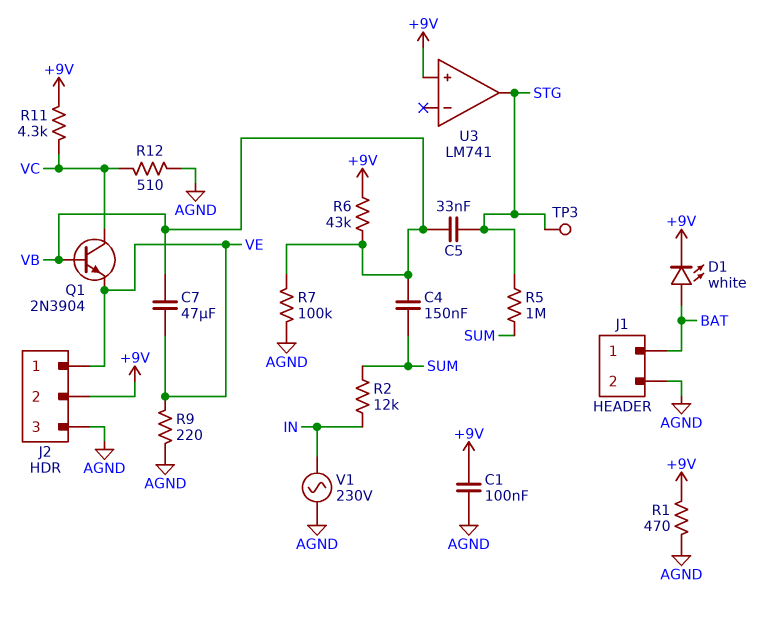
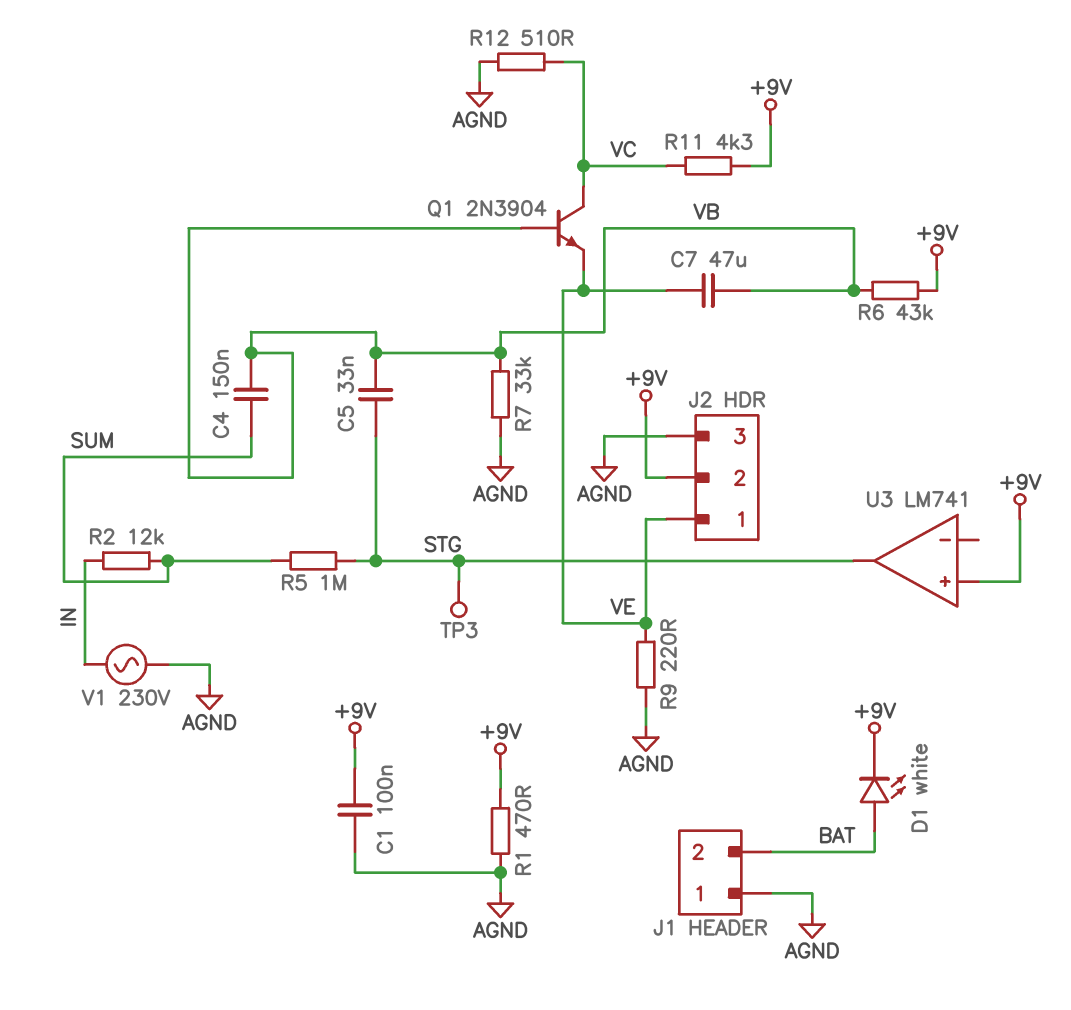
J1 pin 1: BAT -> AGND
J1 pin 2: AGND -> BAT
R7: 100k (AGND, VB) -> 33k (AGND, VB)

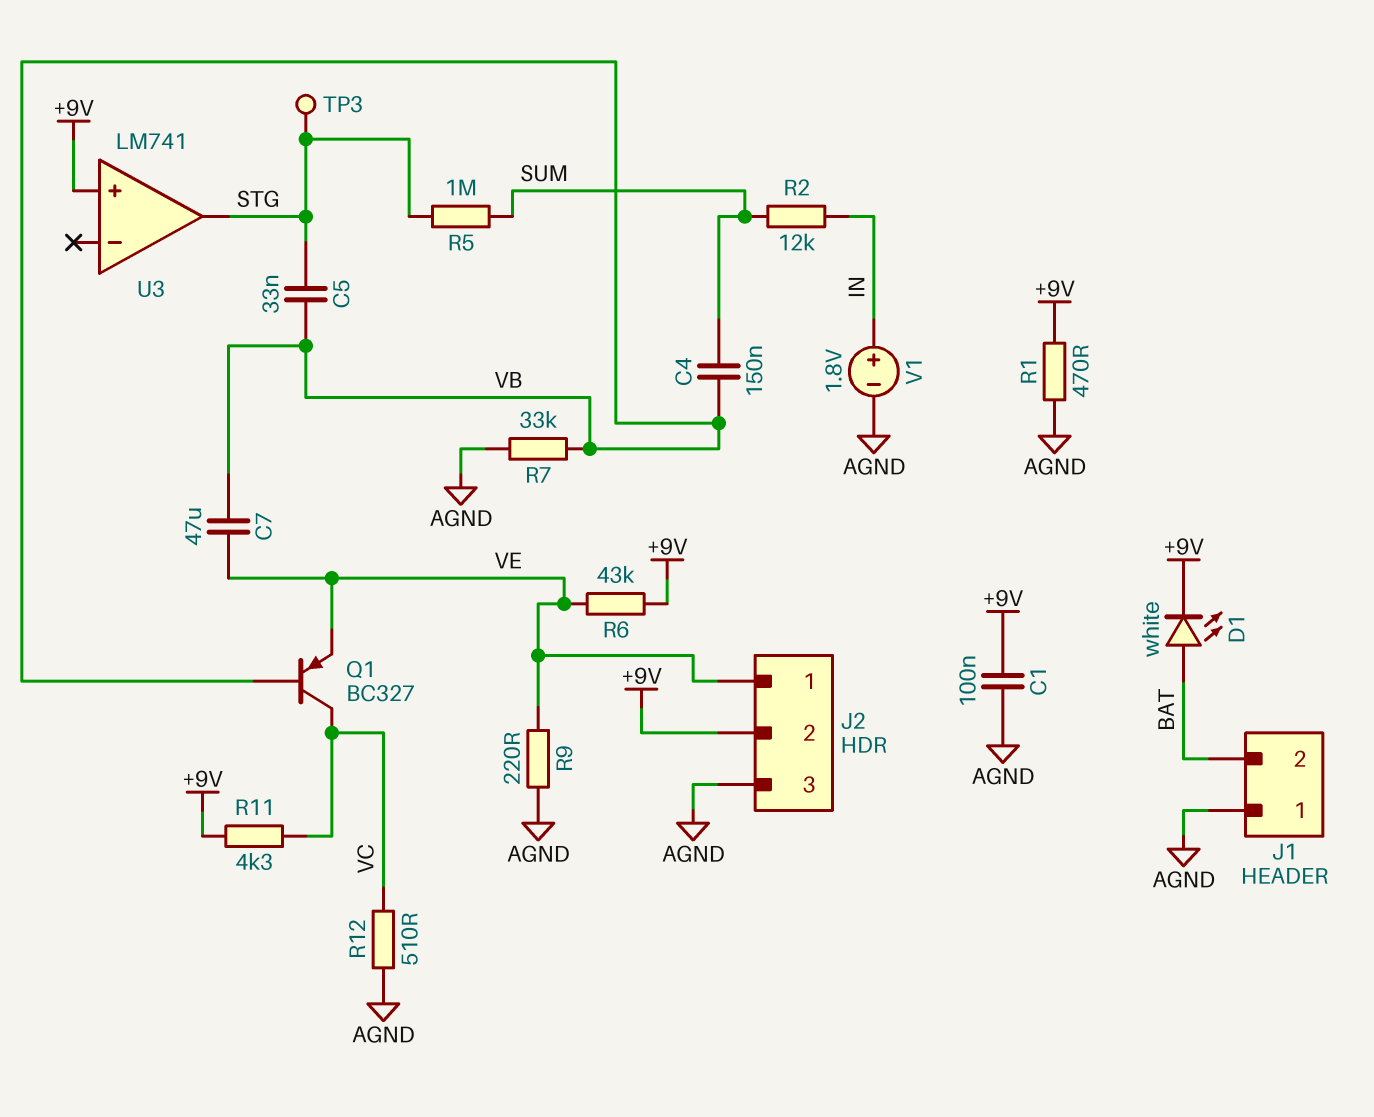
Q1: NPN 2N3904 (B VB, C VC, E VE) -> PNP BC327 (B VB, C VC, E VE)
R6: 43k (+9V, VB) -> 43k (+9V, VE)
V1: AC 230V (AGND, IN) -> 1.8V (plus IN, minus AGND)

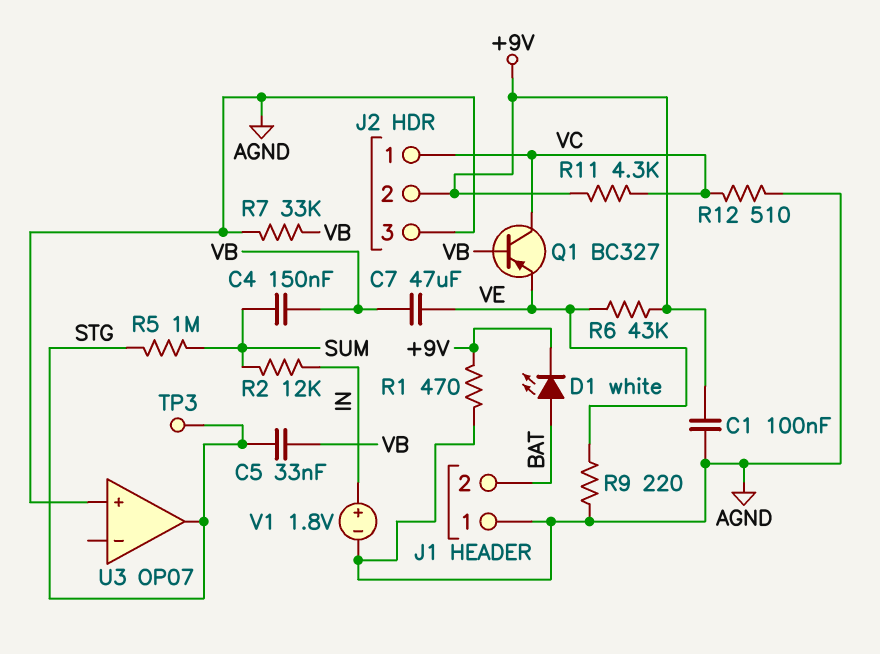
J2 pin 1: VE -> VC
U3: LM741 -> OP07
U3 pin in+: +9V -> AGND

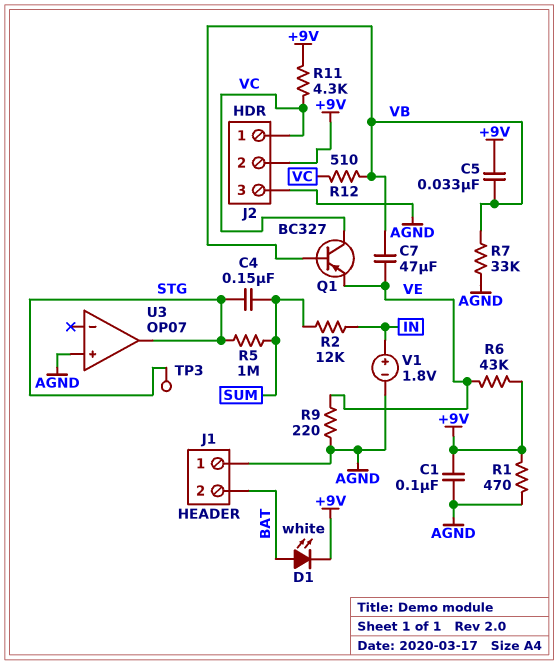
C4: 150nF (SUM, VB) -> 150nF (STG, SUM)
C5: 33nF (STG, VB) -> 33nF (+9V, VB)
R12: 510 (AGND, VC) -> 510 (VB, VC)

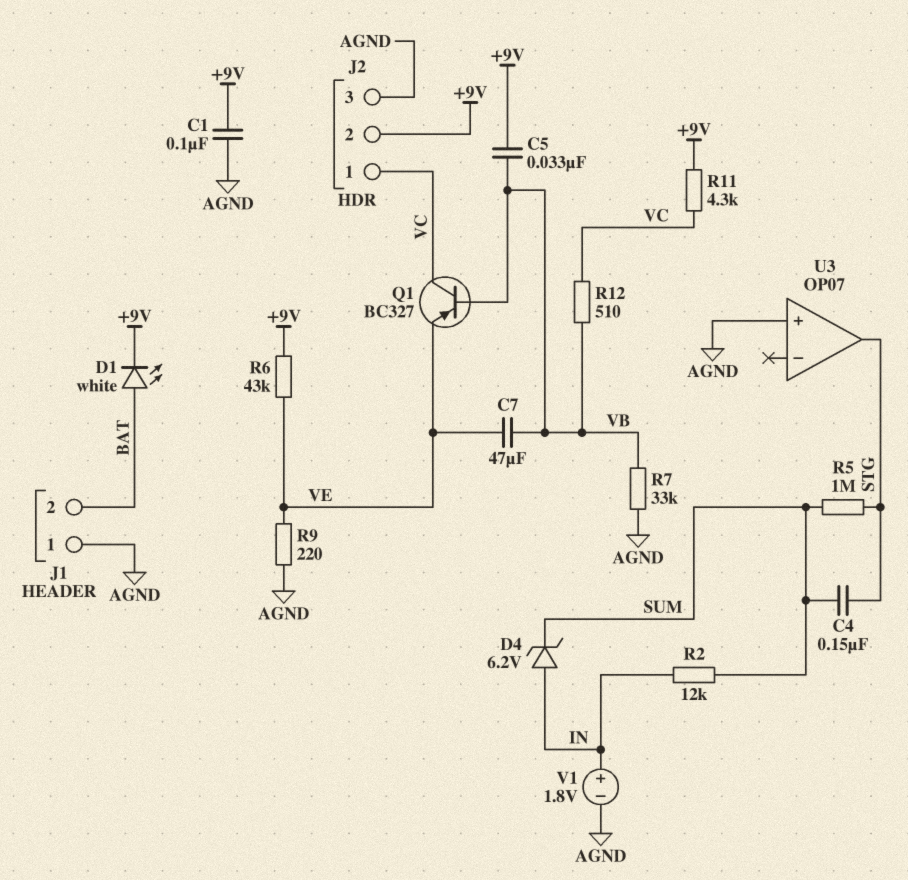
D4: none -> zener 6.2V (A IN, K SUM)
R1: 470 (+9V, AGND) -> none
TP3: test point (STG) -> none

